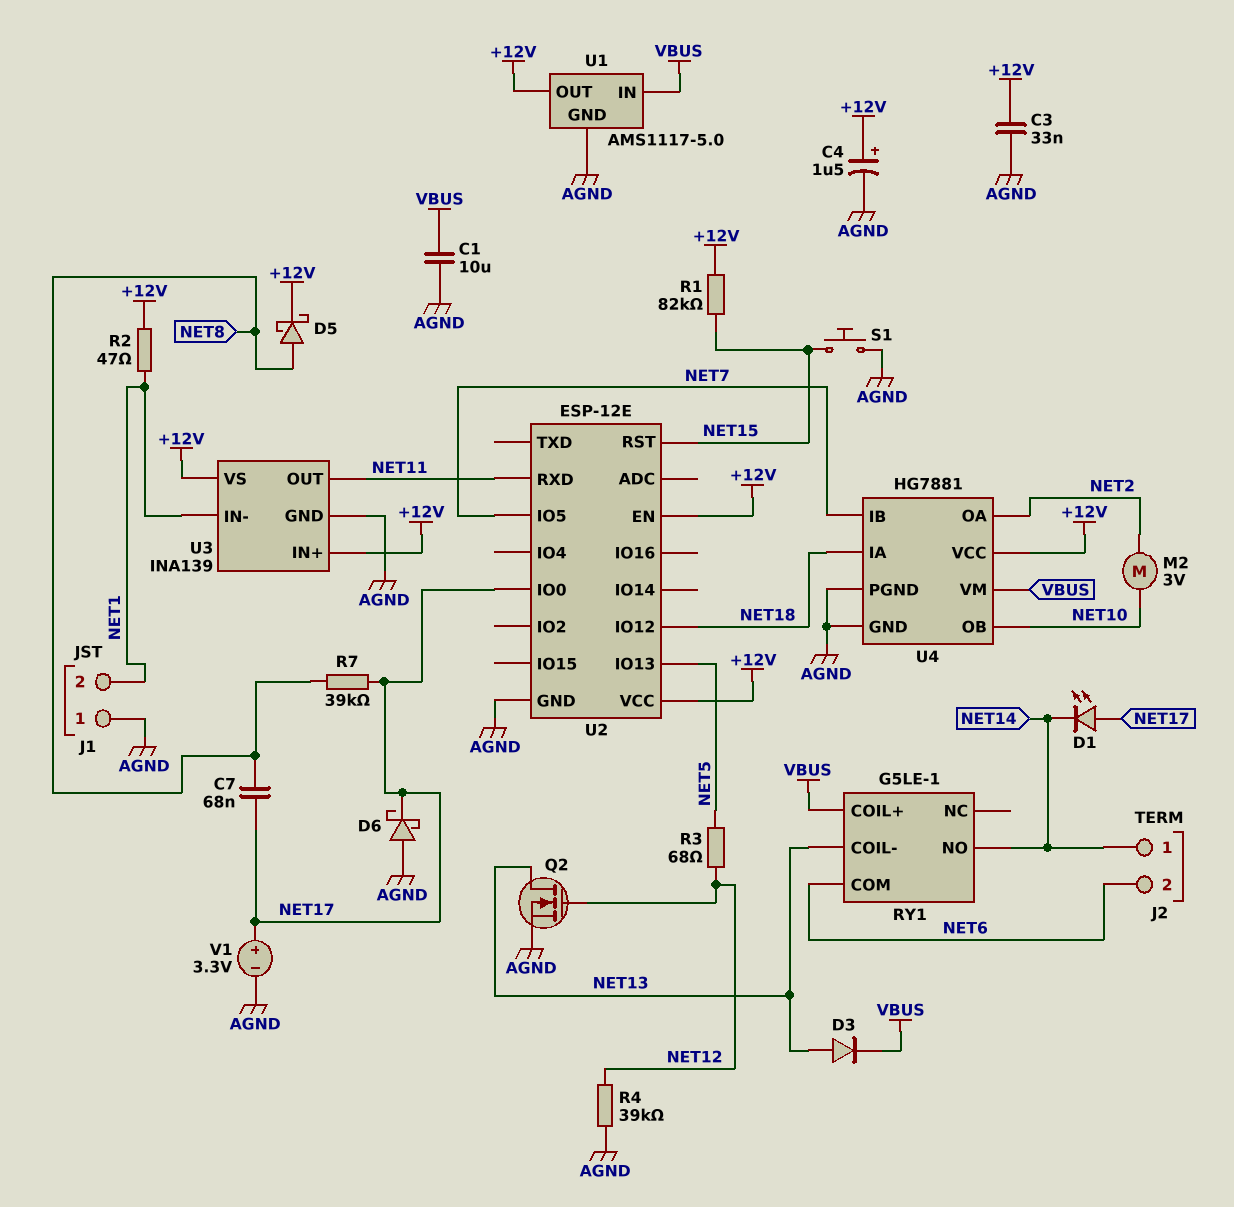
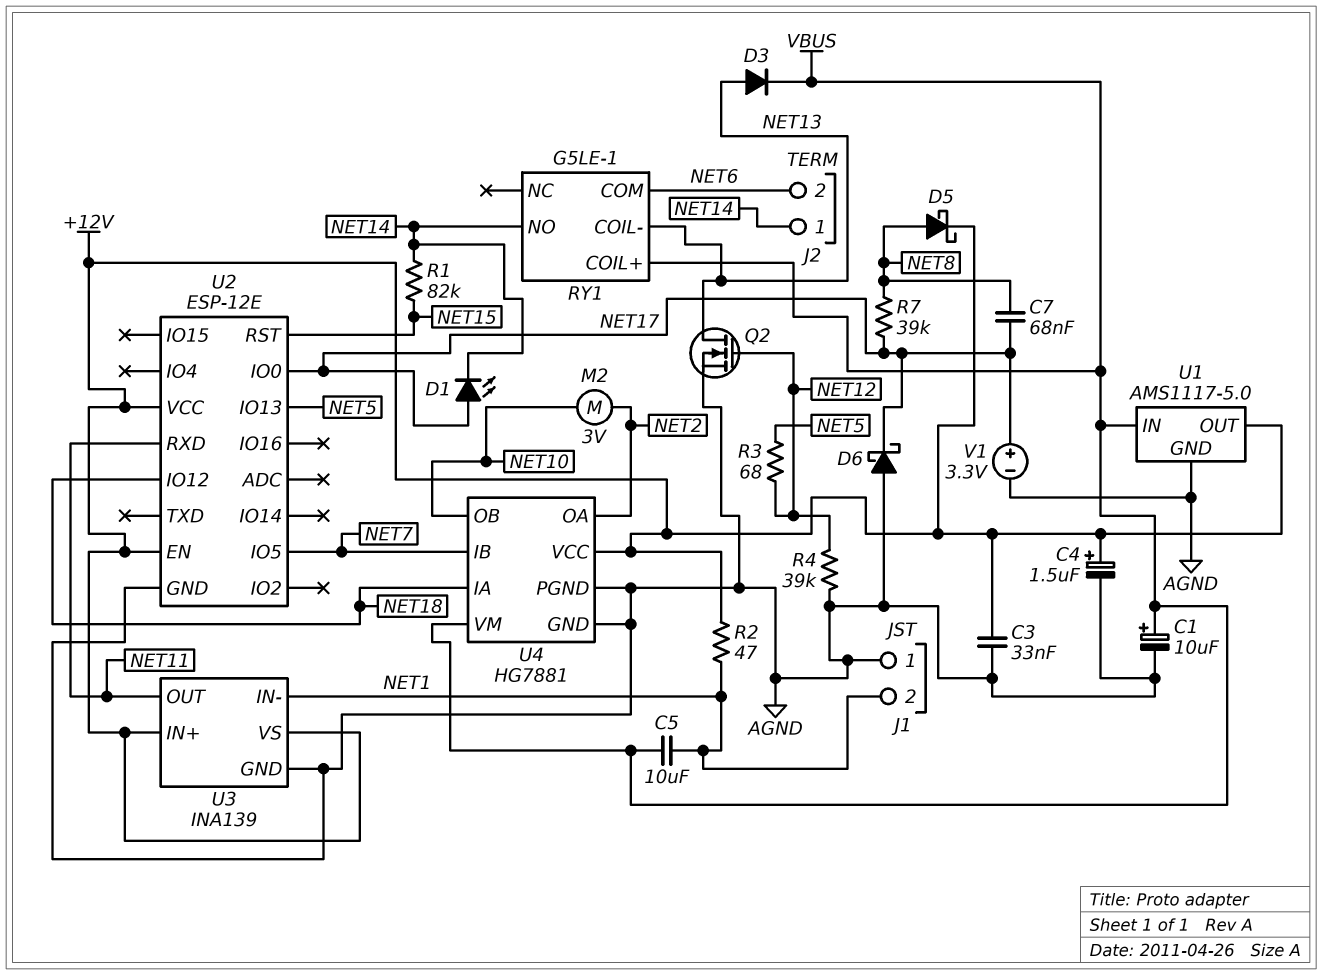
C1: 10uF (AGND, VBUS) -> 10uF (plus VBUS, minus AGND)
C5: none -> 10uF (NET1, VBUS)
R1: 82k (+12V, NET15) -> 82k (NET14, NET15)
S1: button (AGND, NET15) -> none

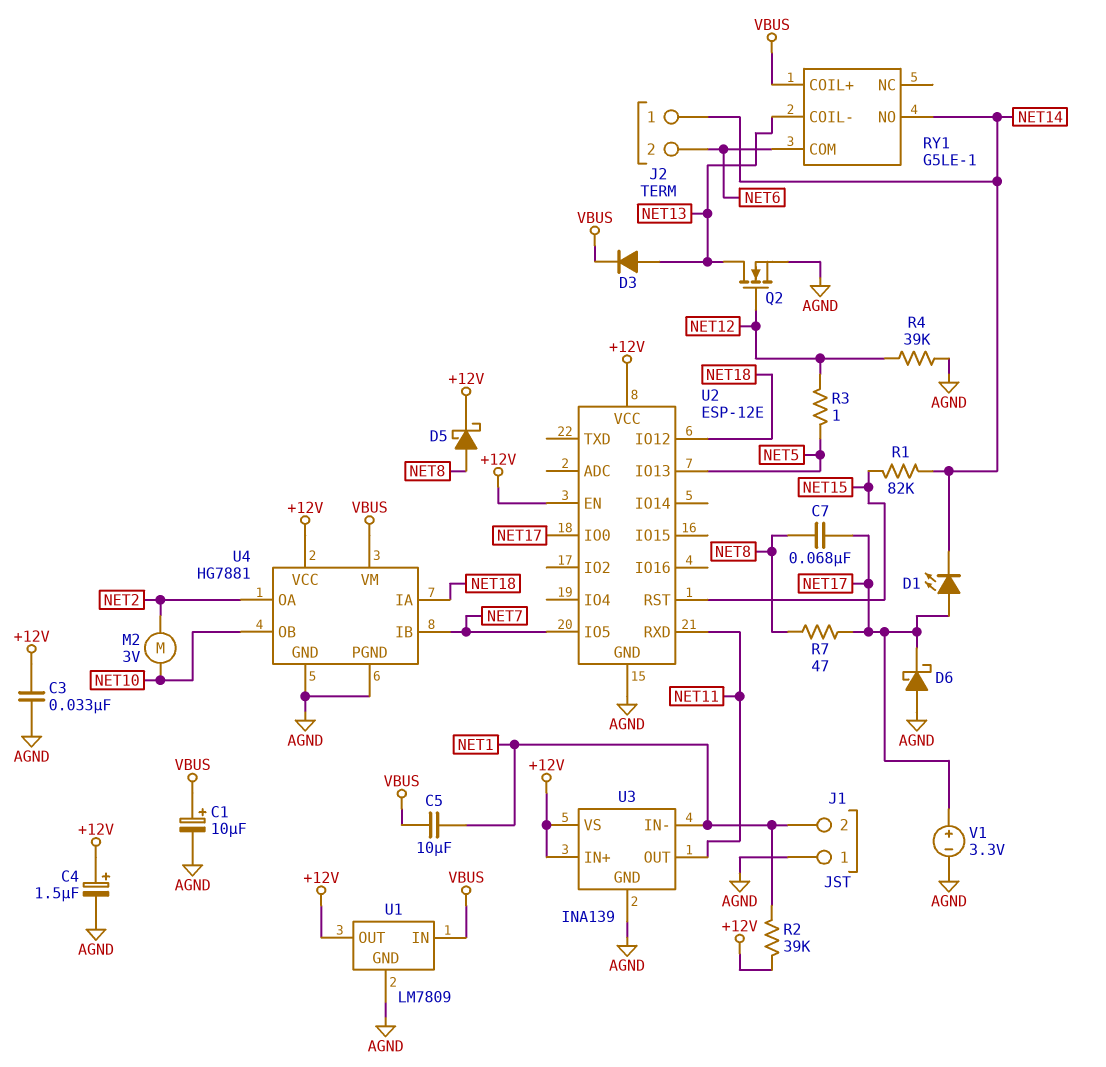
R2: 47 (+12V, NET1) -> 39k (+12V, NET1)
R3: 68 (NET5, NET12) -> 1 (NET5, NET12)
R7: 39k (NET8, NET17) -> 47 (NET8, NET17)
U1: AMS1117-5.0 -> LM7809

